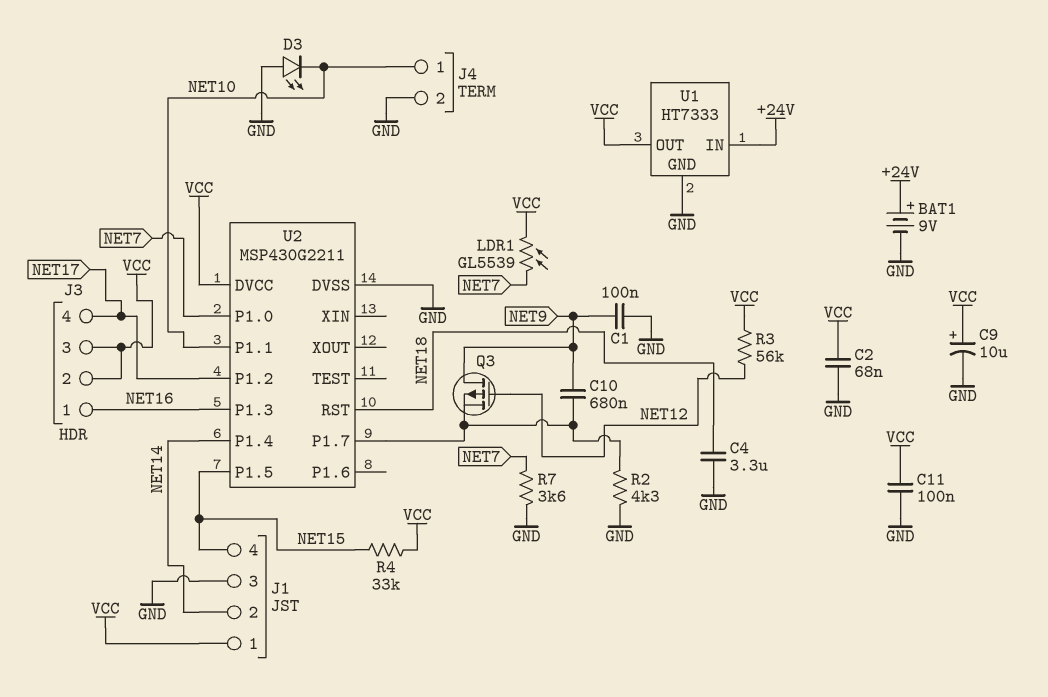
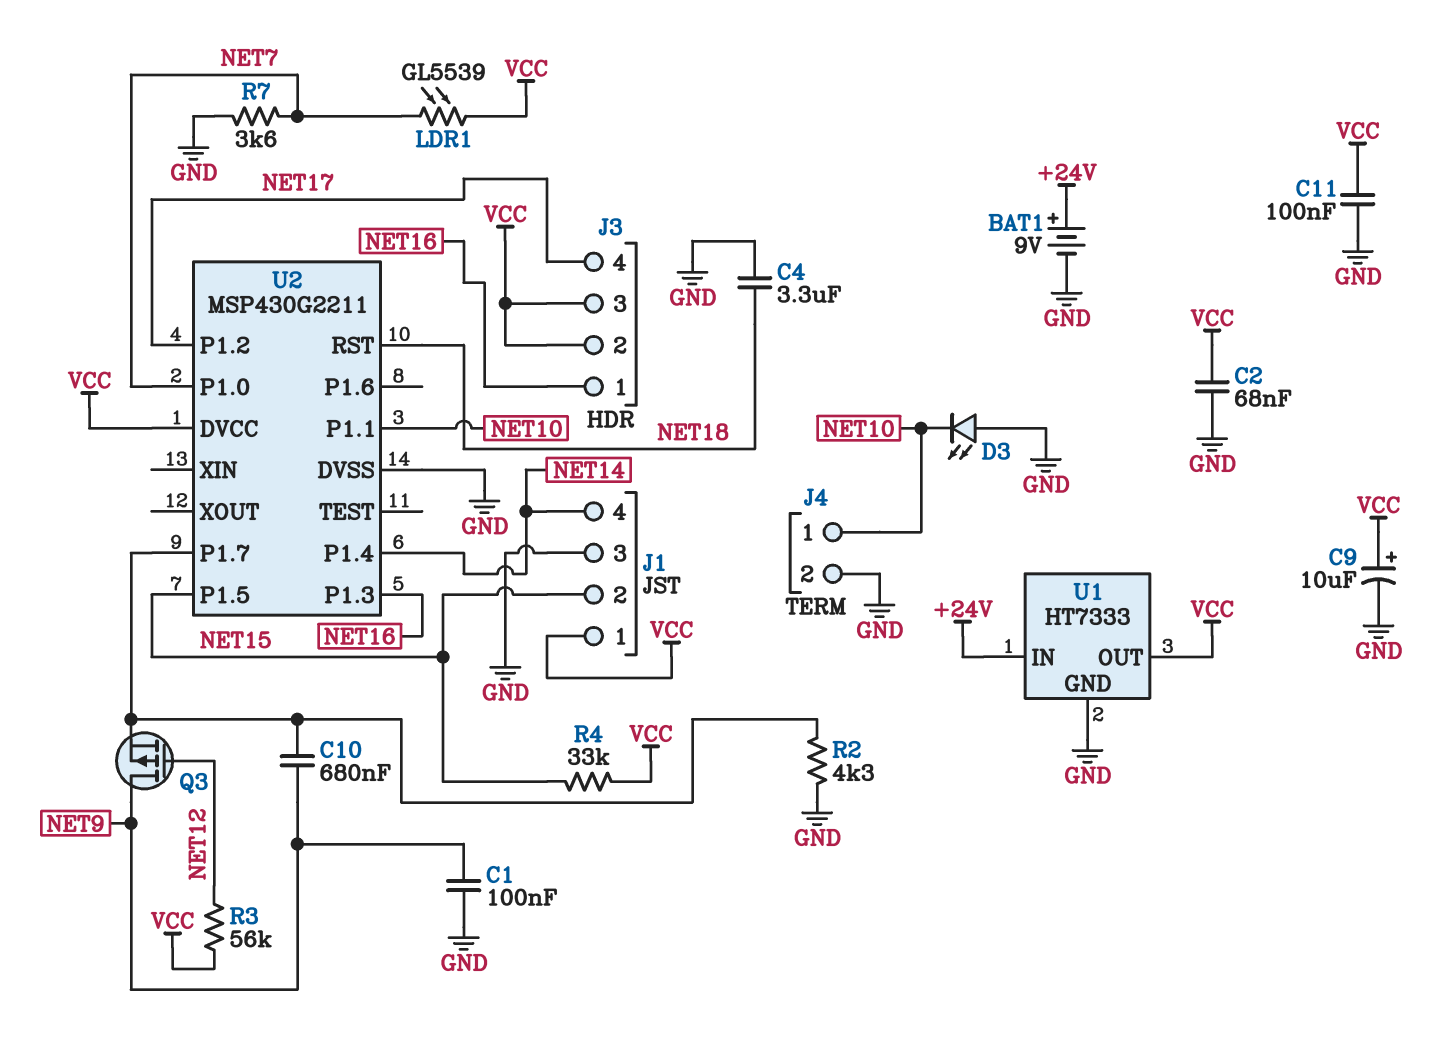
J1 pin 2: NET14 -> NET15
J1 pin 4: NET15 -> NET14

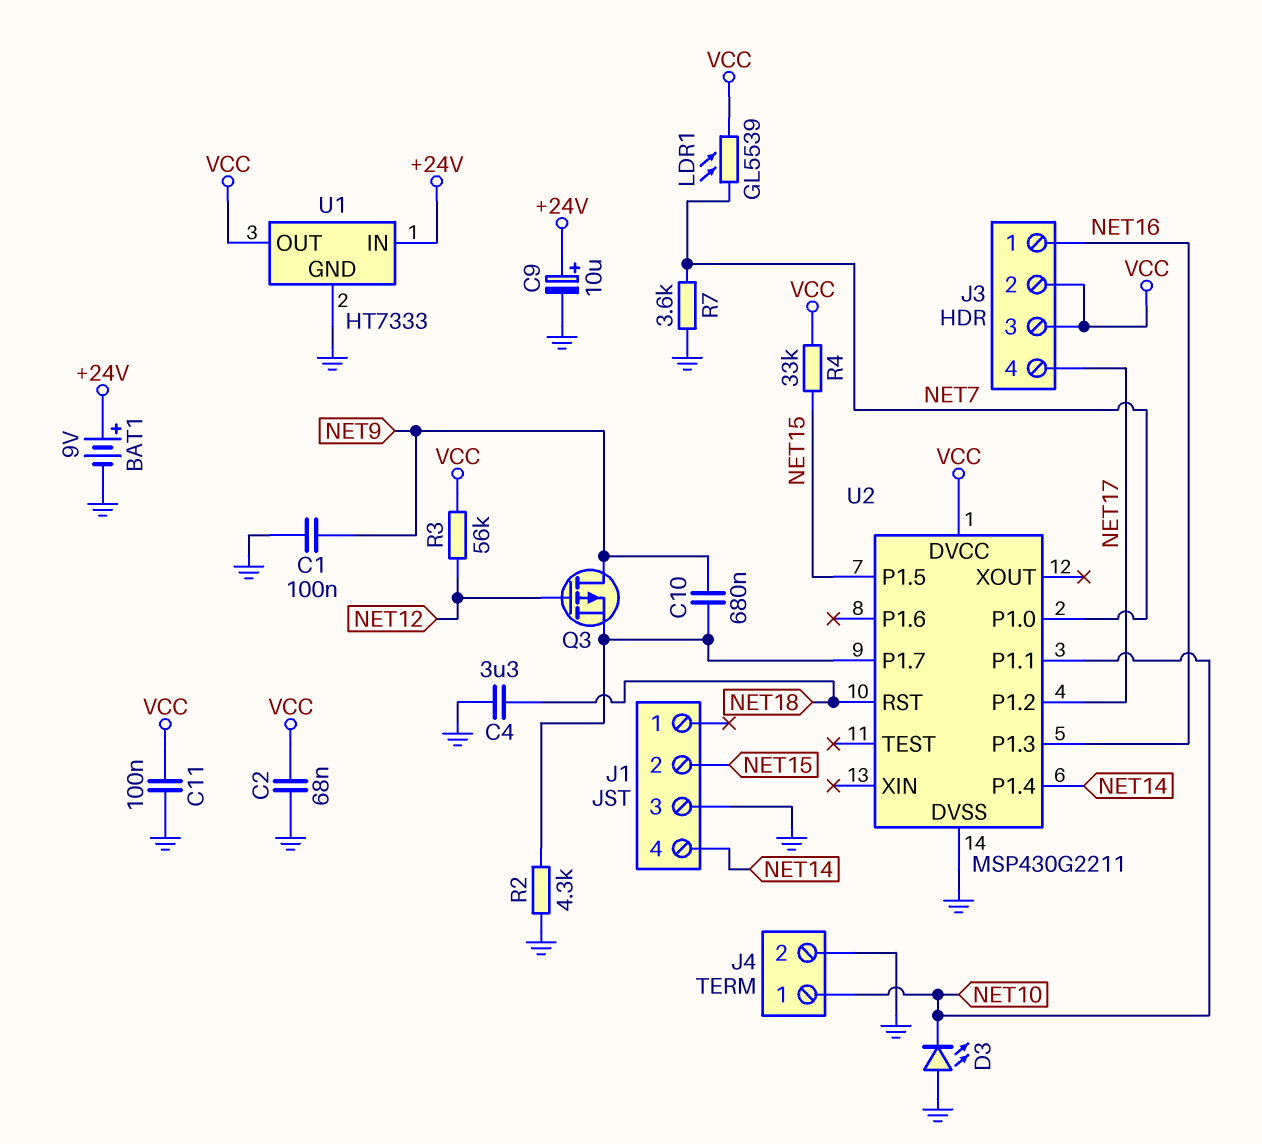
C9: 10uF (plus VCC, minus GND) -> 10uF (plus +24V, minus GND)
J1 pin 1: VCC -> none

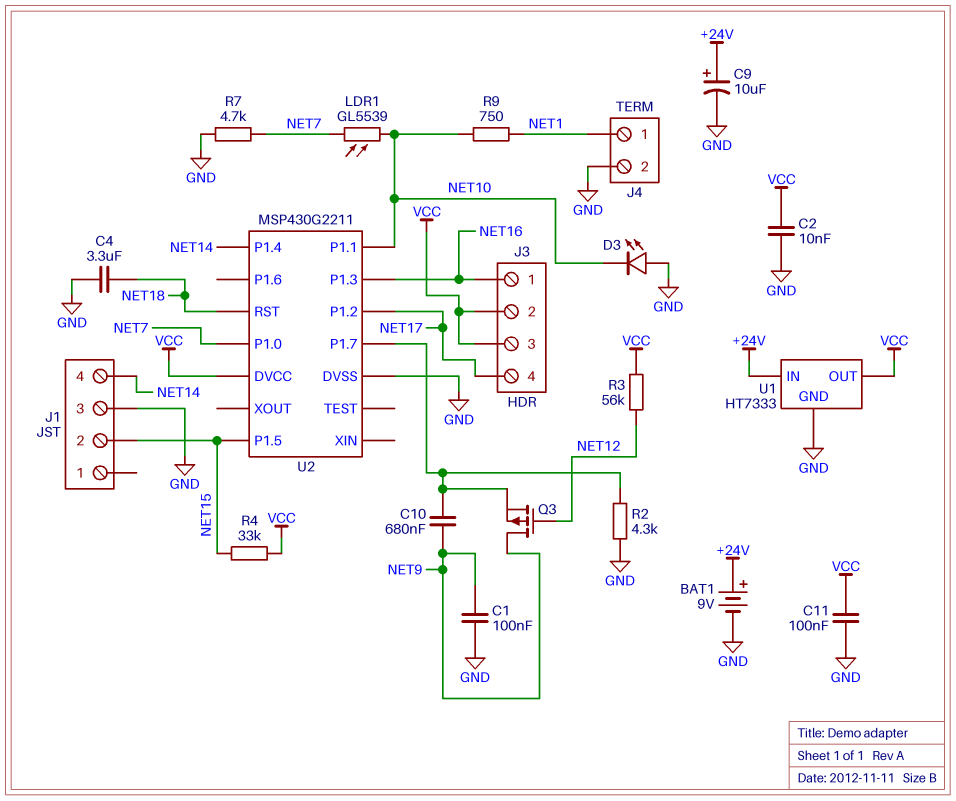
C2: 68nF (GND, VCC) -> 10nF (GND, VCC)
J4 pin 1: NET10 -> NET1
LDR1: GL5539 (NET7, VCC) -> GL5539 (NET7, NET10)
R7: 3.6k (GND, NET7) -> 4.7k (GND, NET7)
R9: none -> 750 (NET1, NET10)

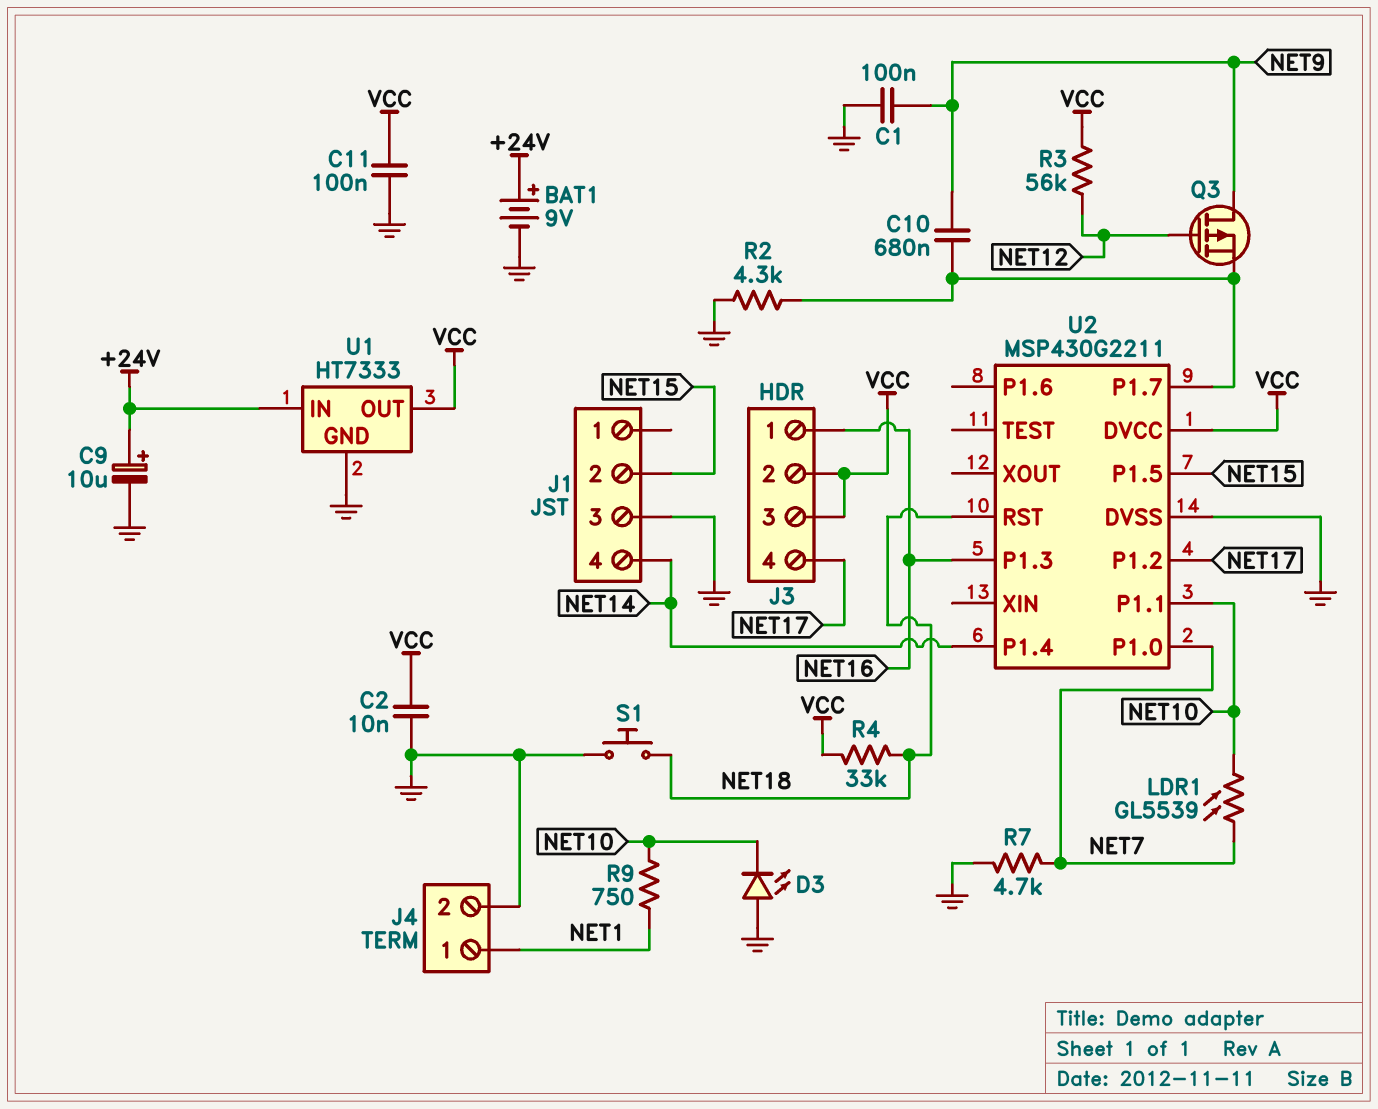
C4: 3.3uF (GND, NET18) -> none
R4: 33k (NET15, VCC) -> 33k (NET18, VCC)
S1: none -> button (GND, NET18)

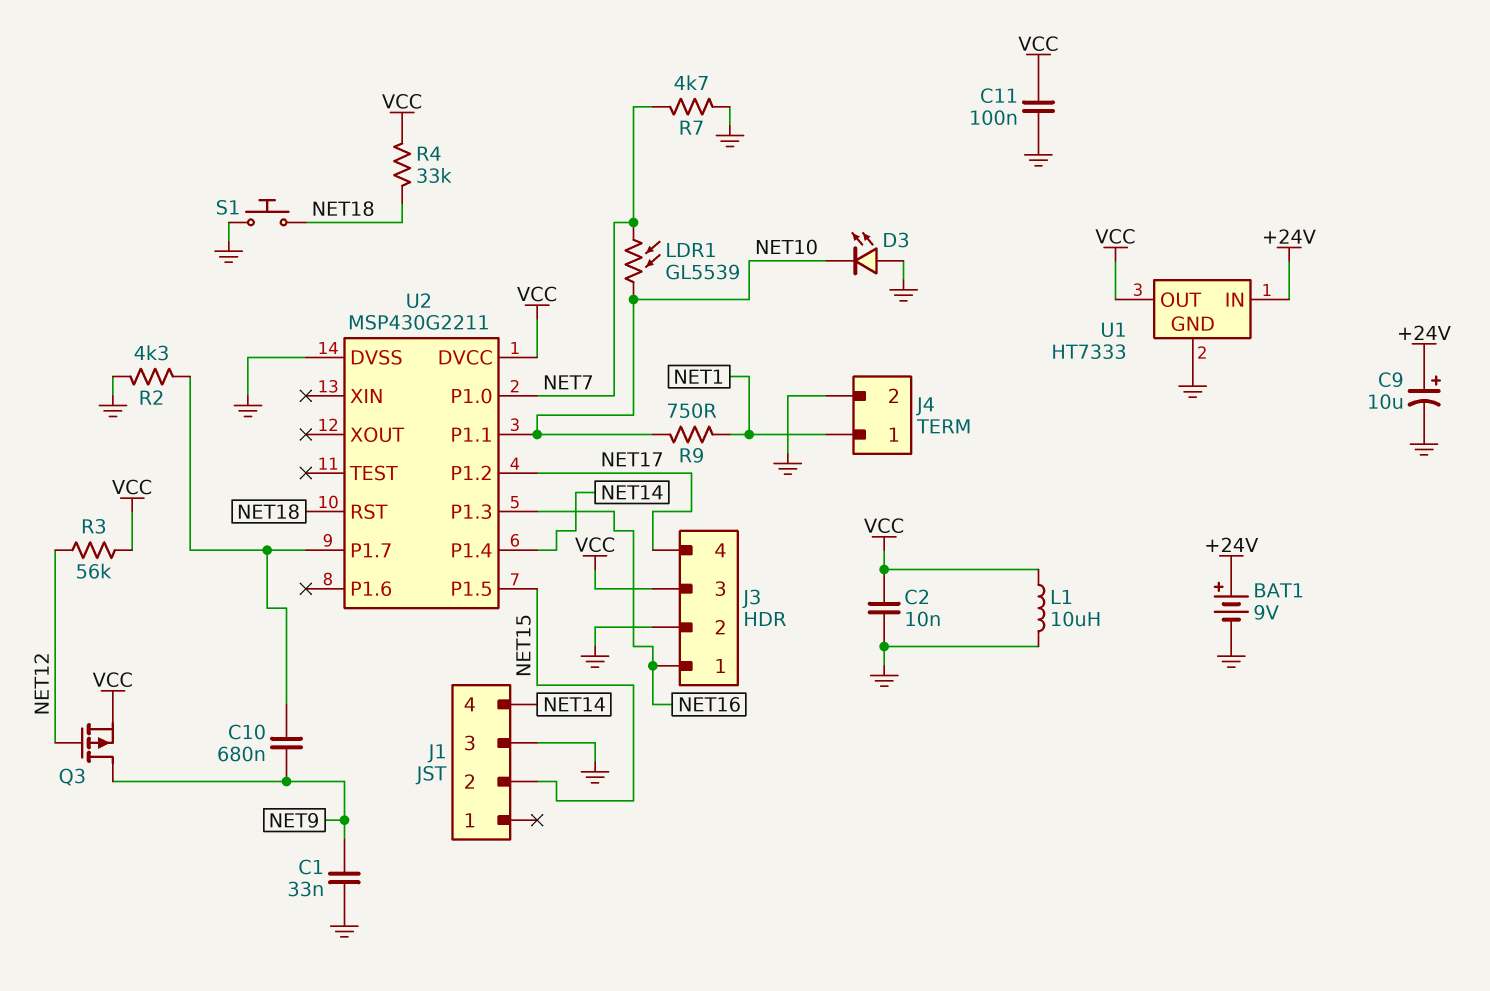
C1: 100nF (GND, NET9) -> 33nF (GND, NET9)
J3 pin 2: VCC -> GND
L1: none -> 10uH (GND, VCC)
Q3: PMOS (G NET12, D NET9, S U2/P1.7) -> PMOS (G NET12, D NET9, S VCC)

